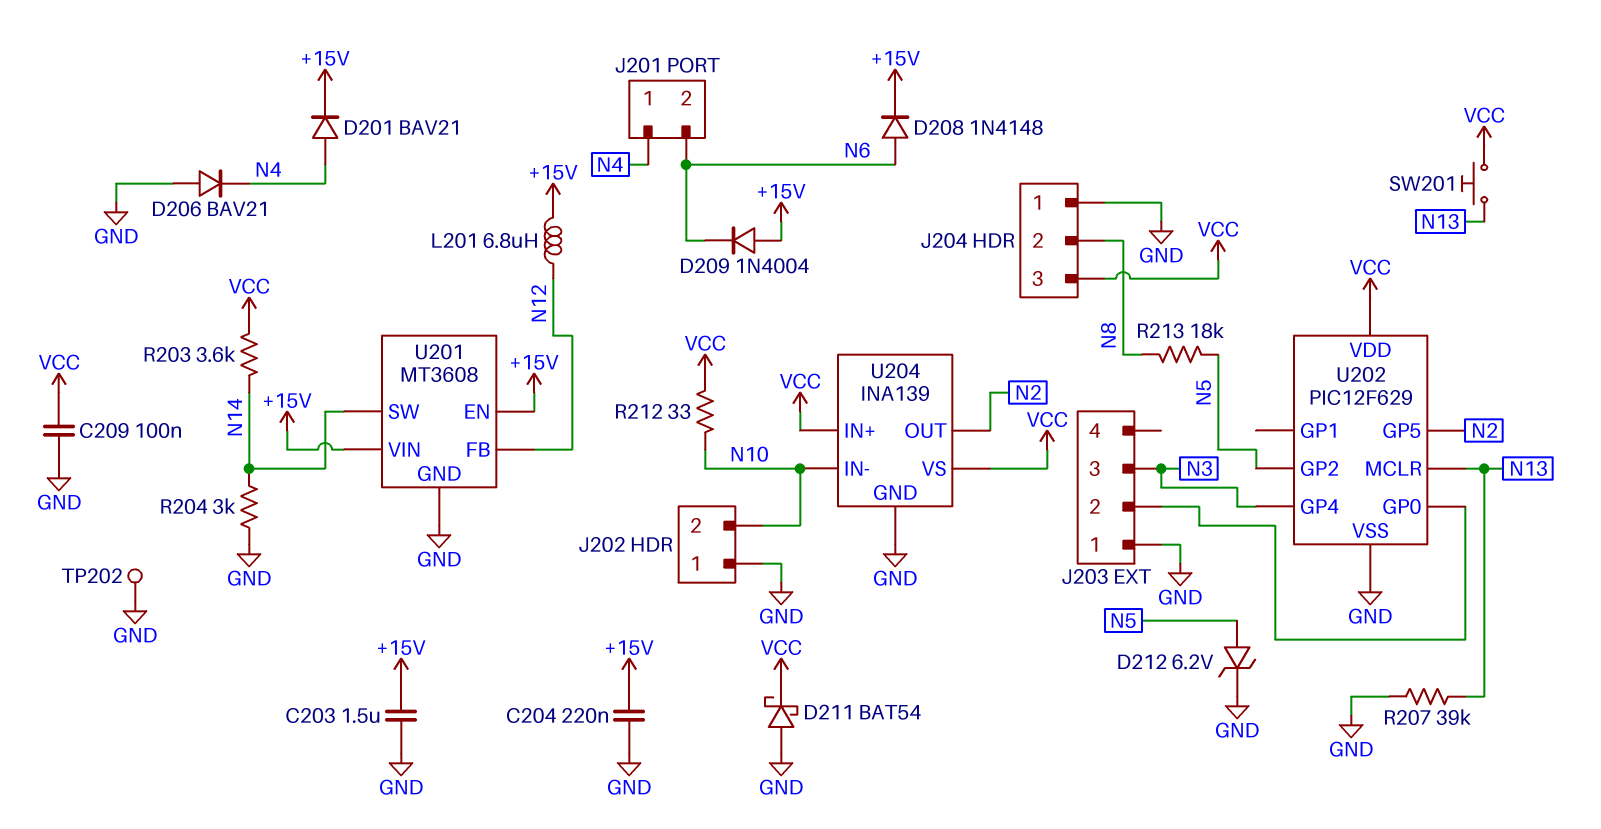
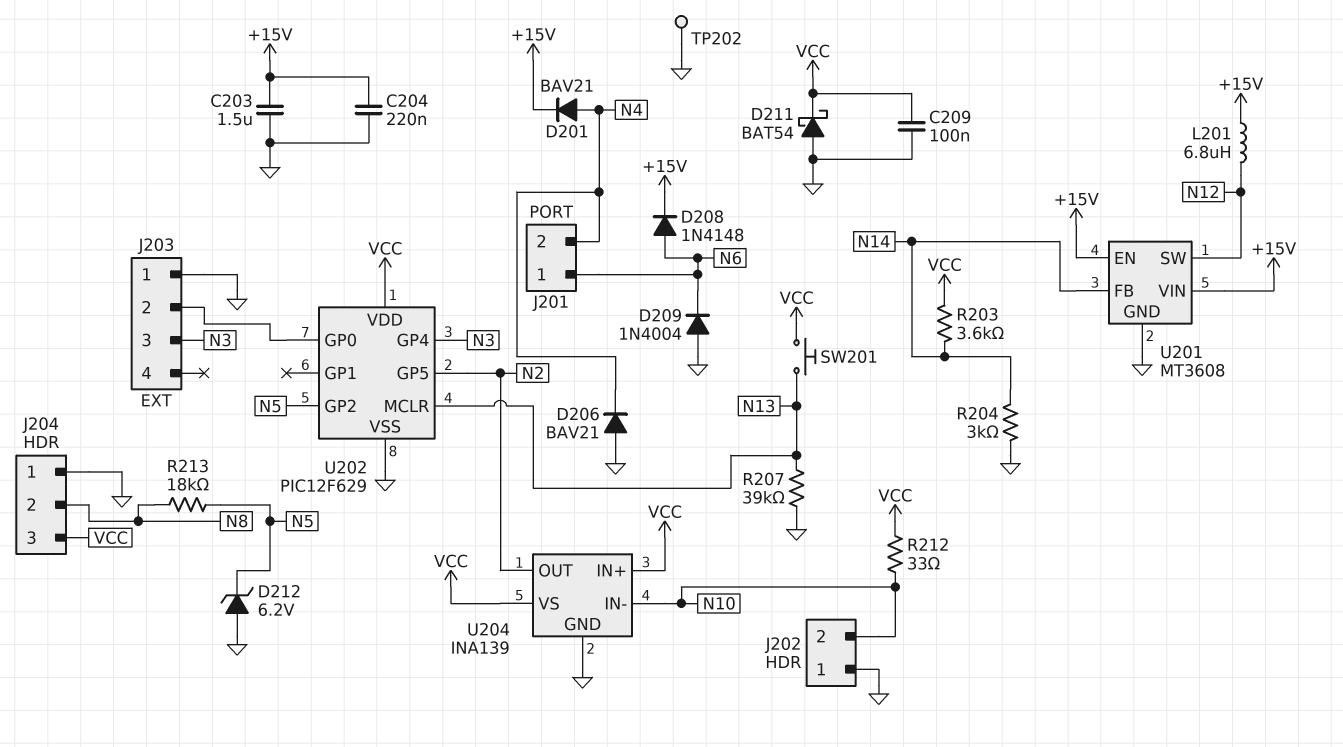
D209: diode 1N4004 (A +15V, K N6) -> diode 1N4004 (A GND, K N6)
D212: zener 6.2V (A N5, K GND) -> zener 6.2V (A GND, K N5)
J201 pin 1: N4 -> N6
J201 pin 2: N6 -> N4
U201 pin FB: N12 -> N14
U201 pin SW: N14 -> N12

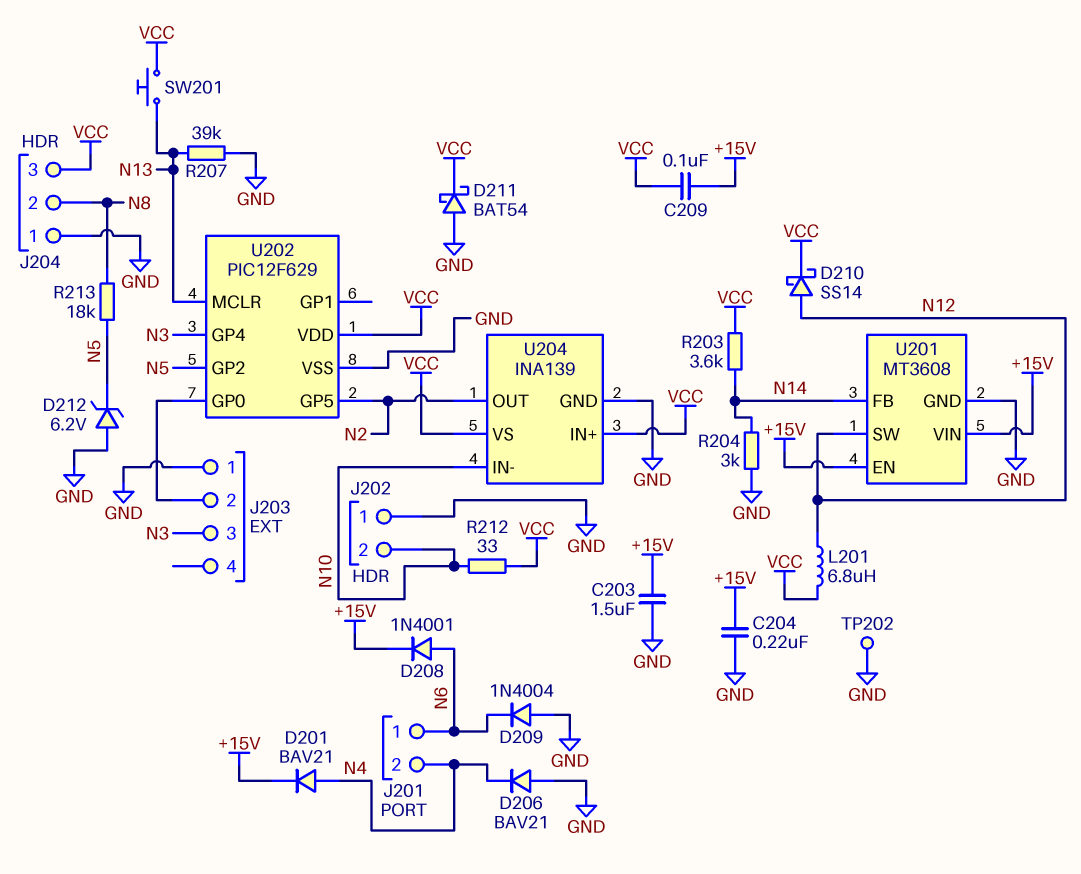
C209: 100nF (GND, VCC) -> 100nF (+15V, VCC)
D208: diode 1N4148 (A N6, K +15V) -> diode 1N4001 (A N6, K +15V)
D210: none -> schottky SS14 (A N12, K VCC)
L201: 6.8uH (+15V, N12) -> 6.8uH (N12, VCC)

